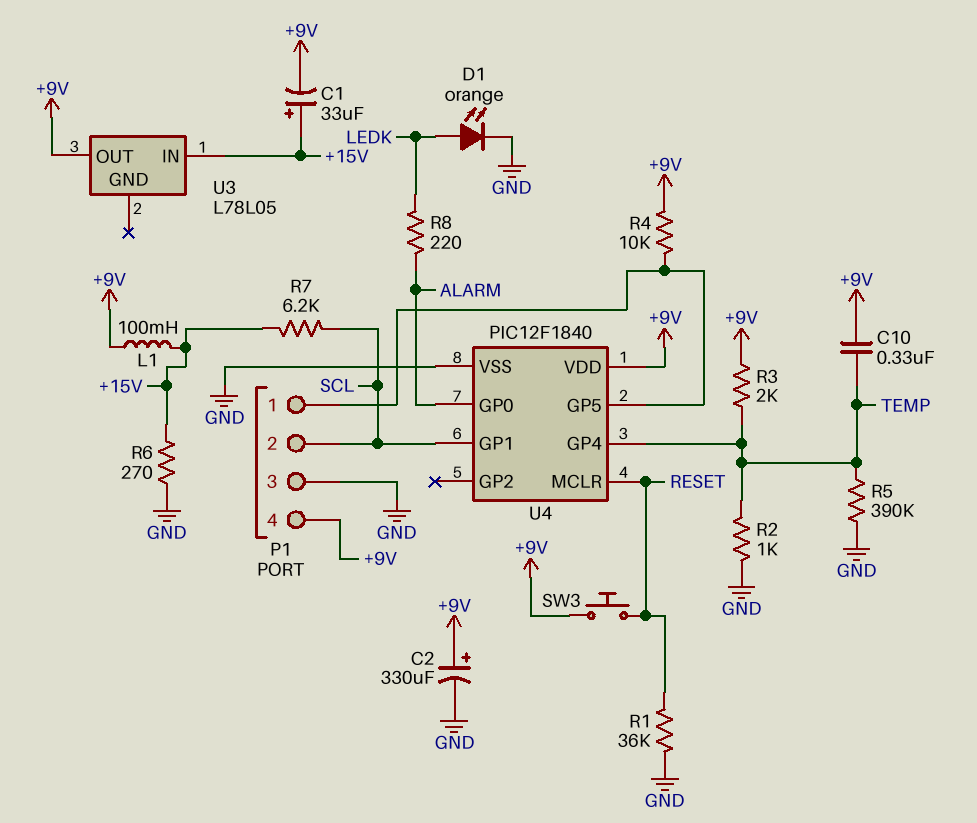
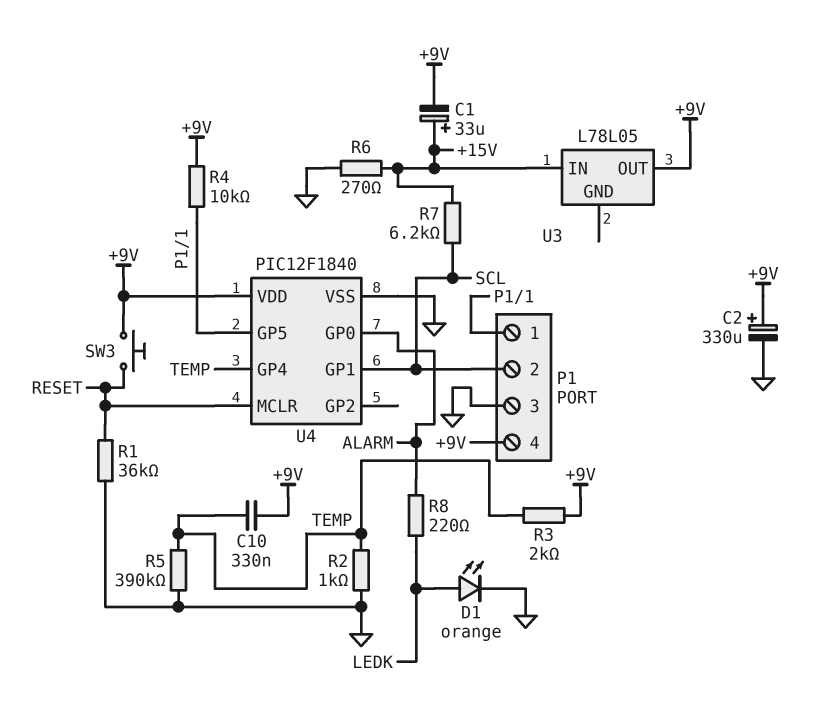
L1: 100mH (+9V, +15V) -> none

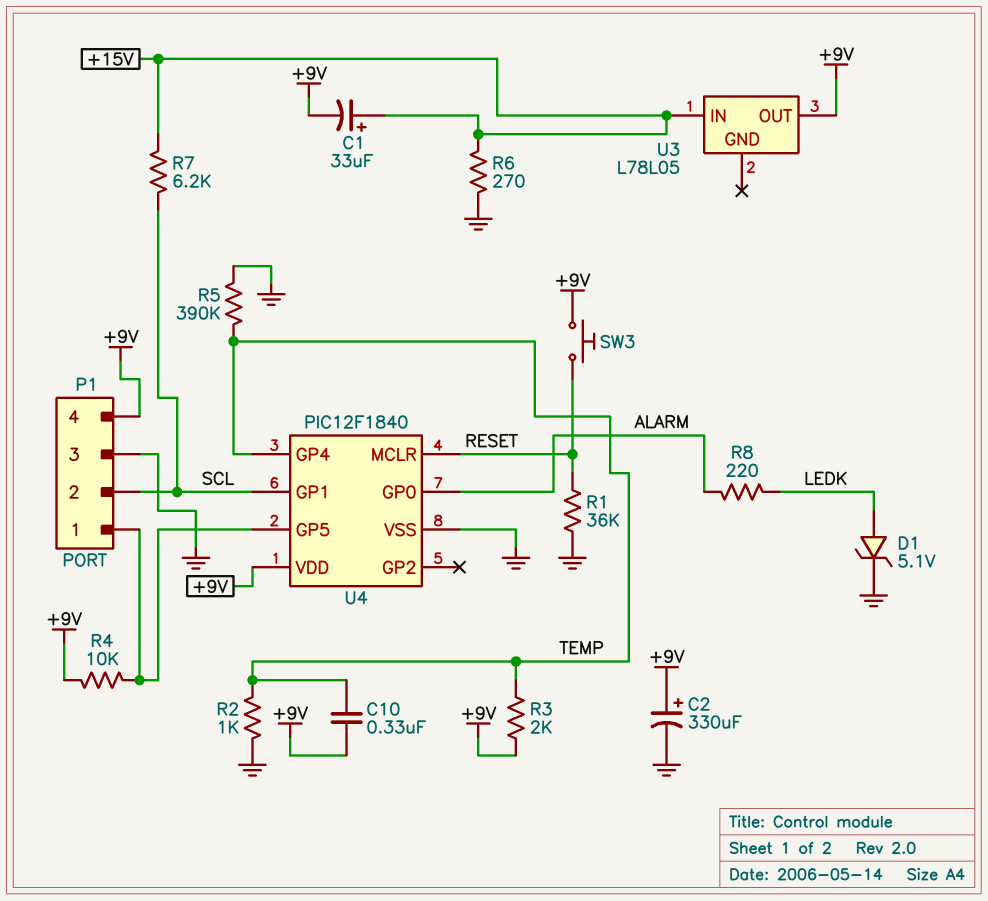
D1: LED orange (A LEDK, K GND) -> zener 5.1V (A LEDK, K GND)

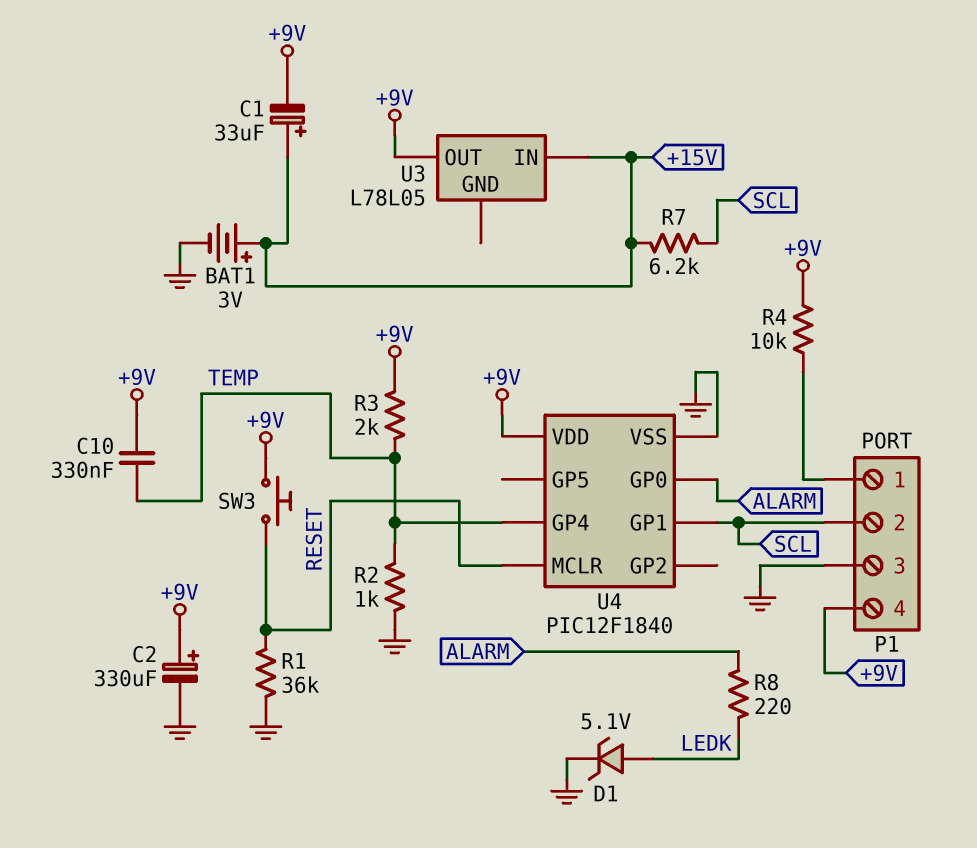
BAT1: none -> 3V (plus +15V, minus GND)
R5: 390k (GND, TEMP) -> none
R6: 270 (+15V, GND) -> none
U4 pin GP5: P1/1 -> none

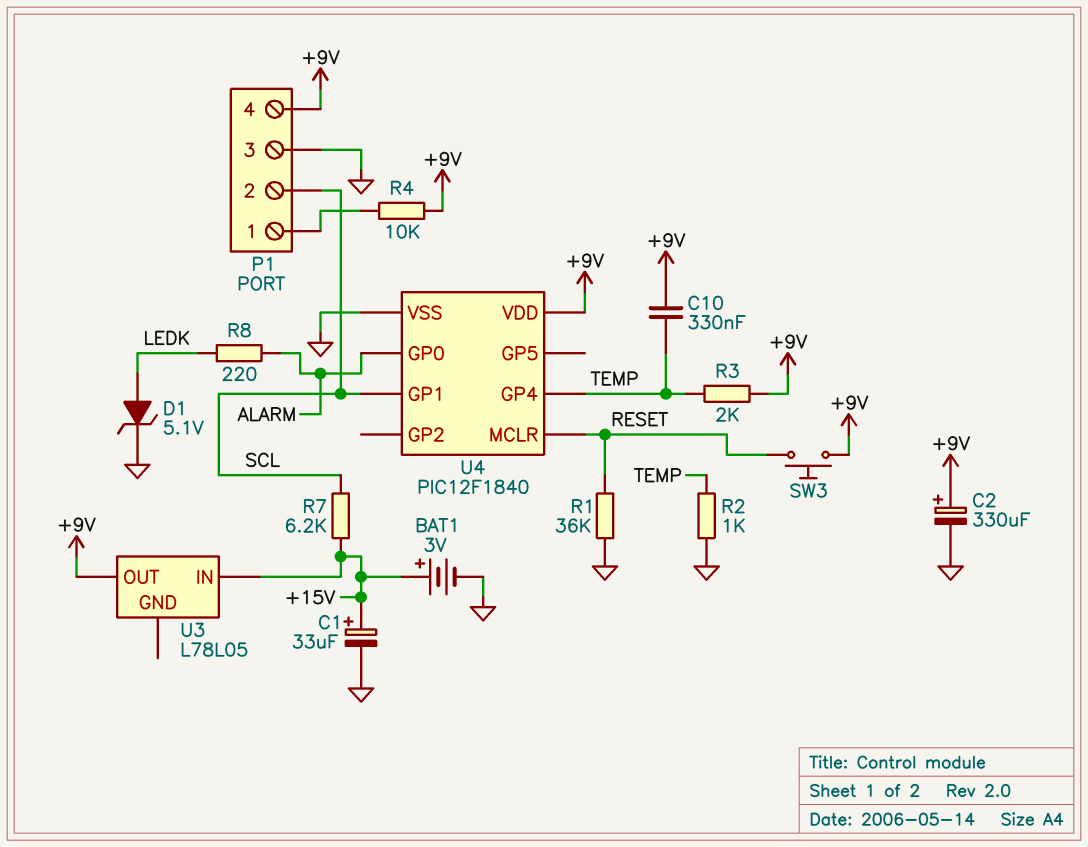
C1: 33uF (plus +15V, minus +9V) -> 33uF (plus +15V, minus GND)

